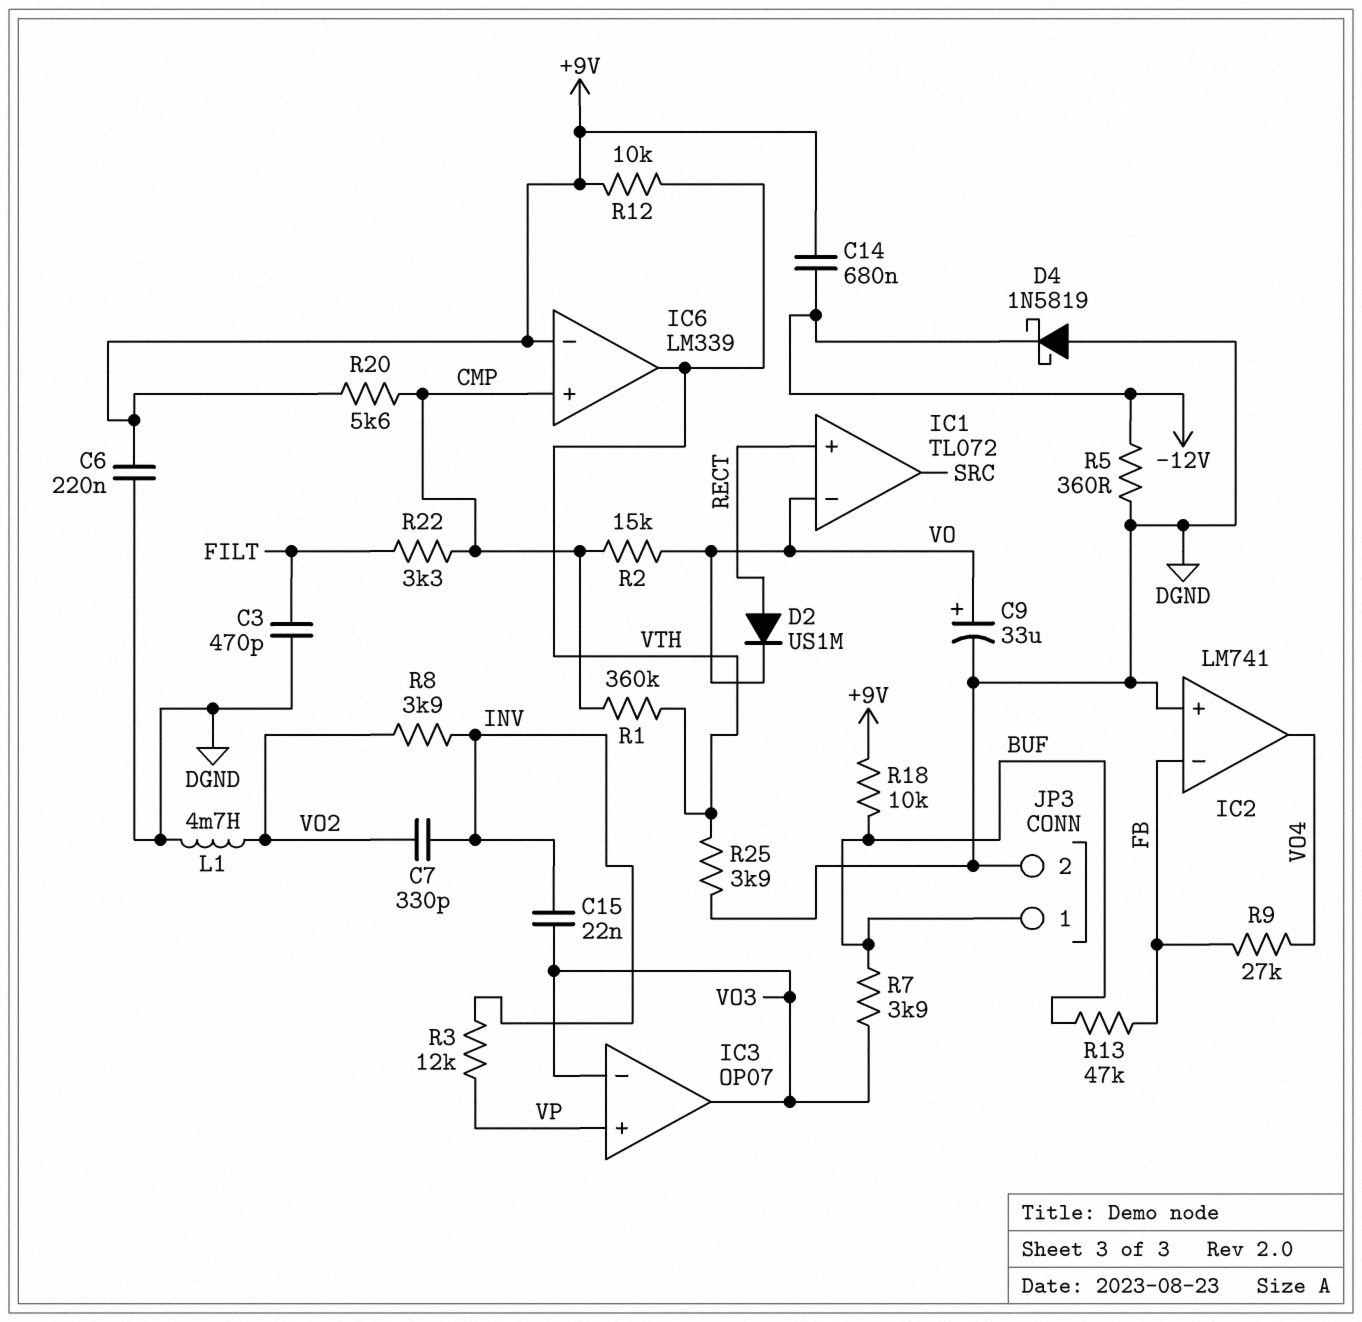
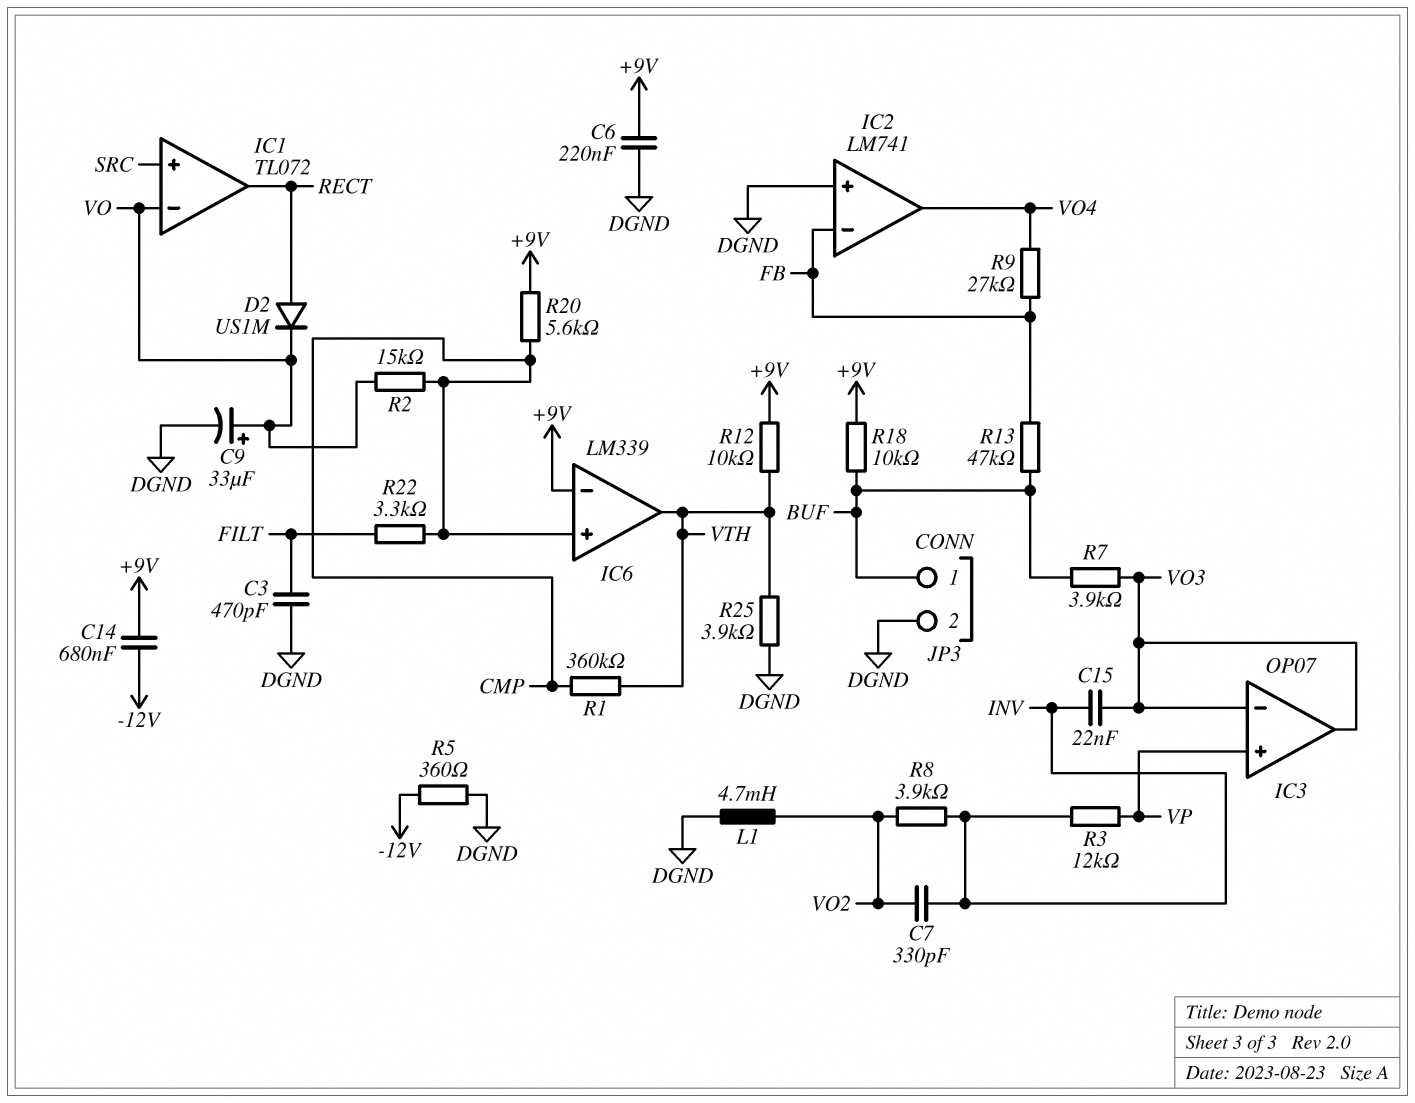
D4: schottky 1N5819 (A DGND, K -12V) -> none
IC1 pin in+: RECT -> SRC
IC1 pin out: SRC -> RECT

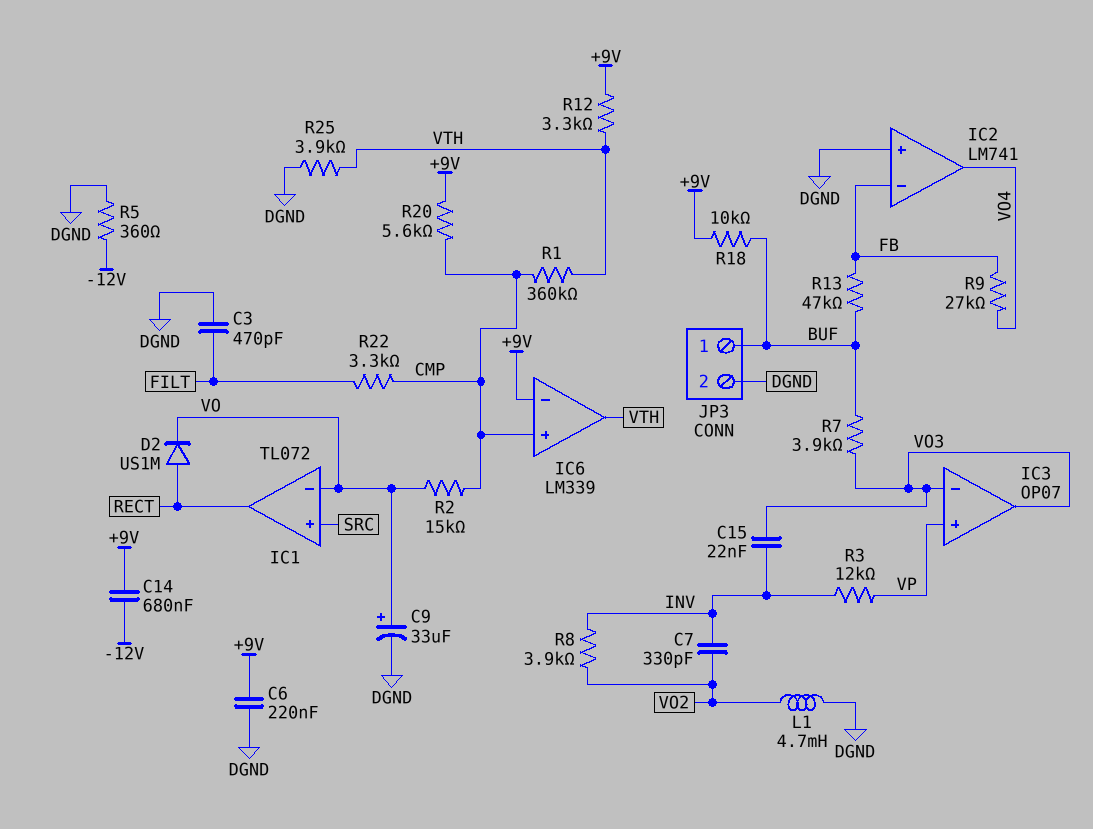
R12: 10k (+9V, VTH) -> 3.3k (+9V, VTH)

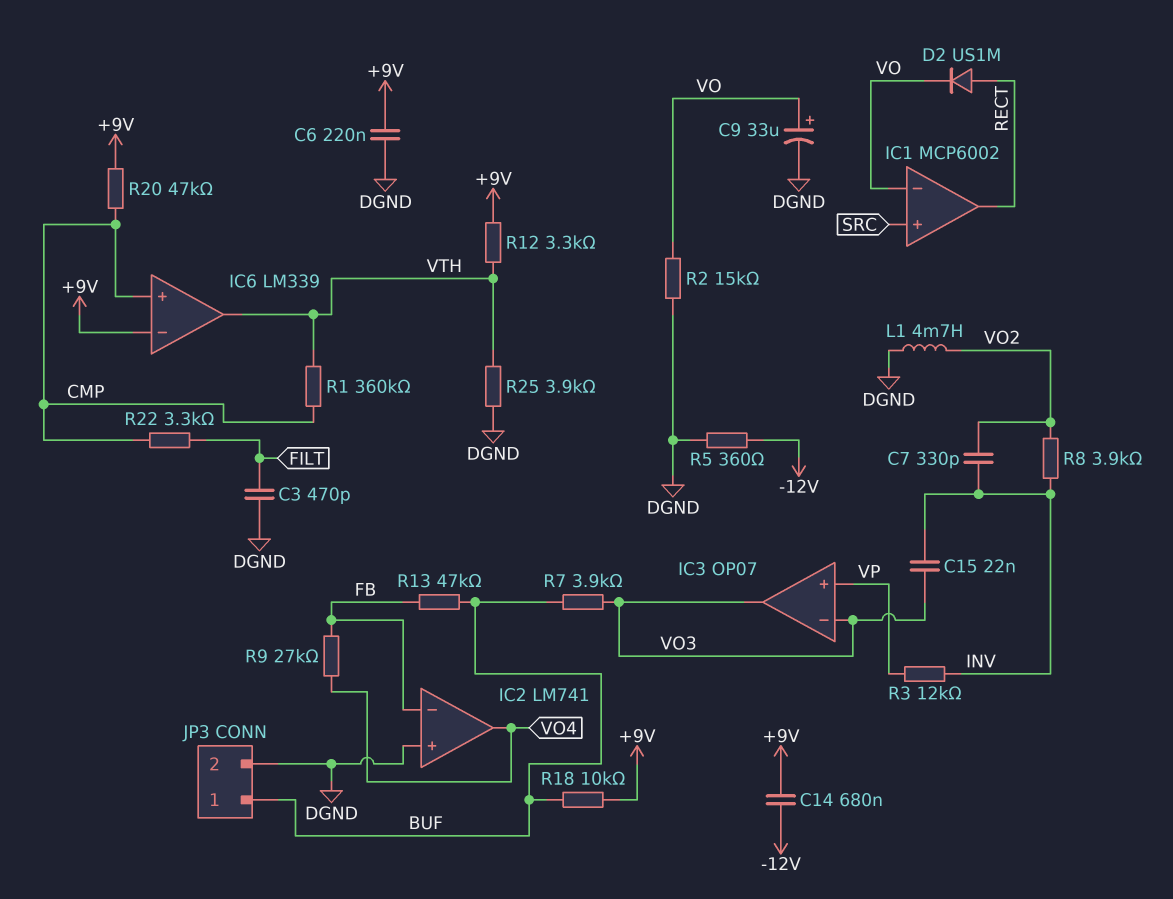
IC1: TL072 -> MCP6002
R2: 15k (CMP, VO) -> 15k (DGND, VO)
R20: 5.6k (+9V, CMP) -> 47k (+9V, CMP)

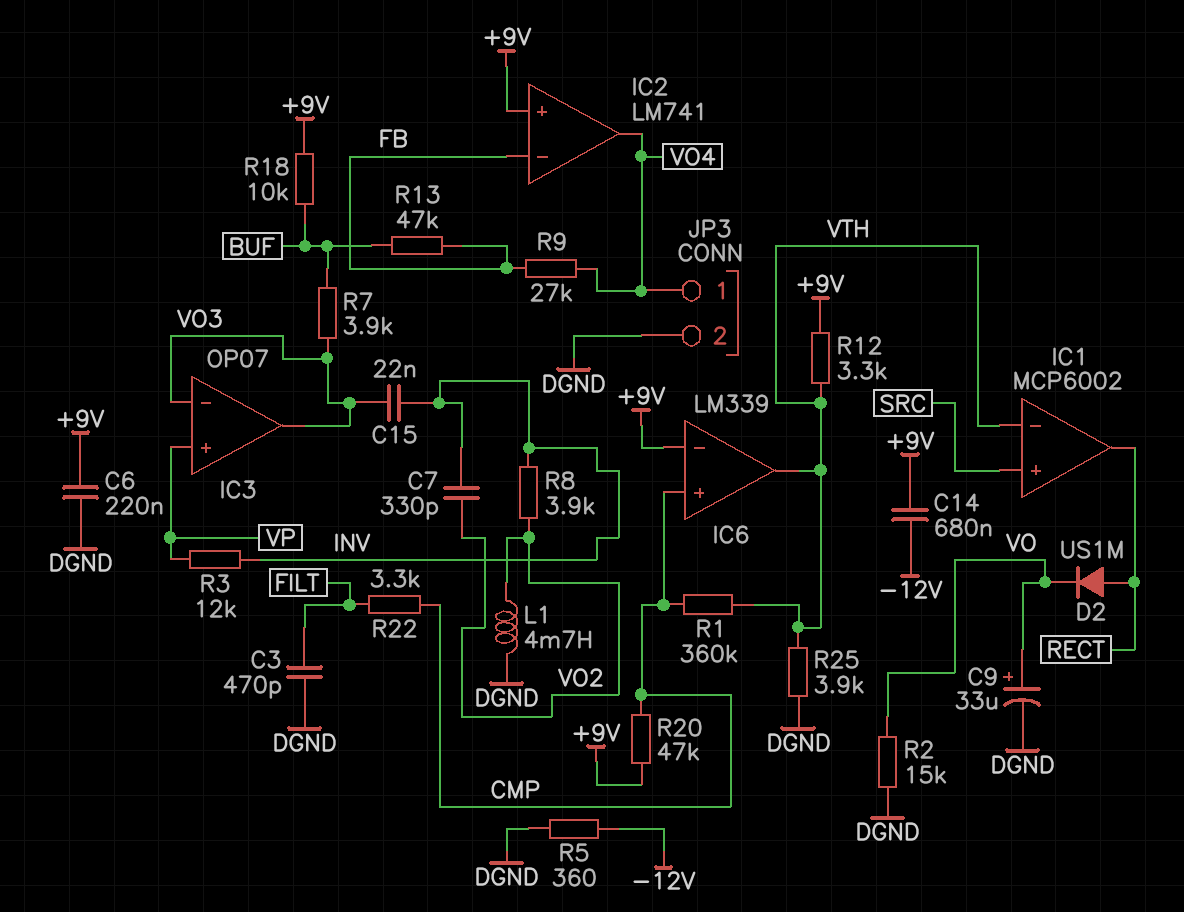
IC1 pin in-: VO -> VTH
IC2 pin in+: DGND -> +9V
JP3 pin 1: BUF -> VO4

